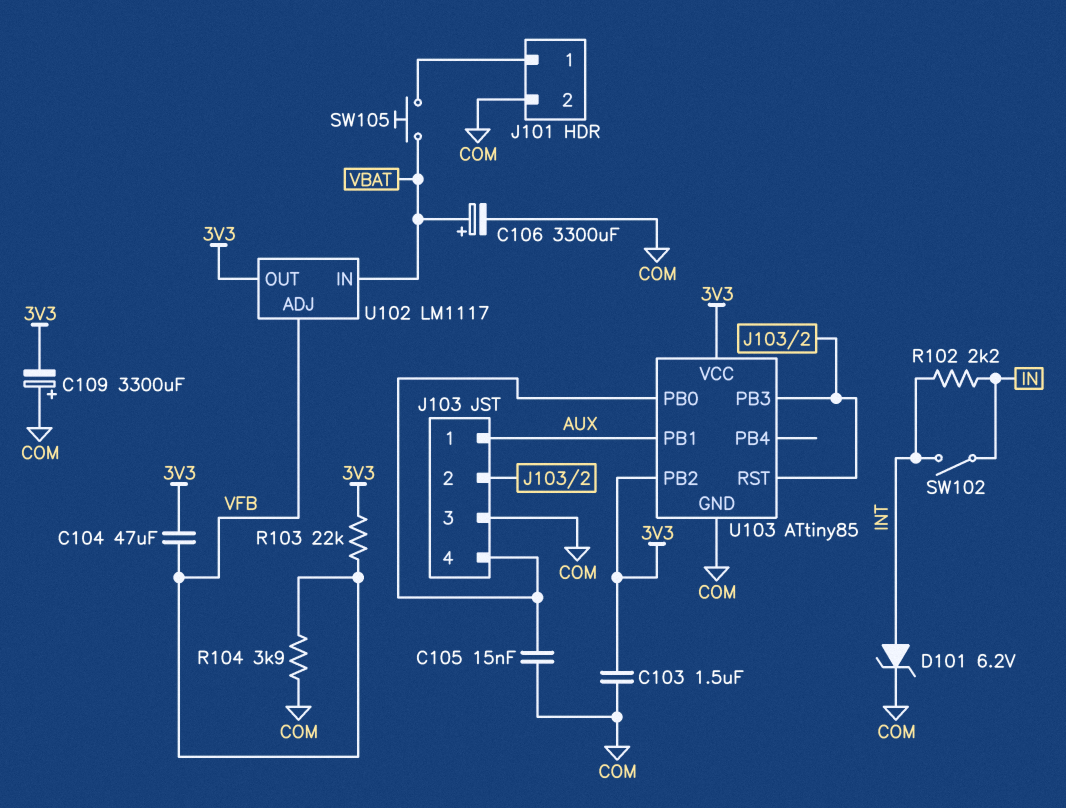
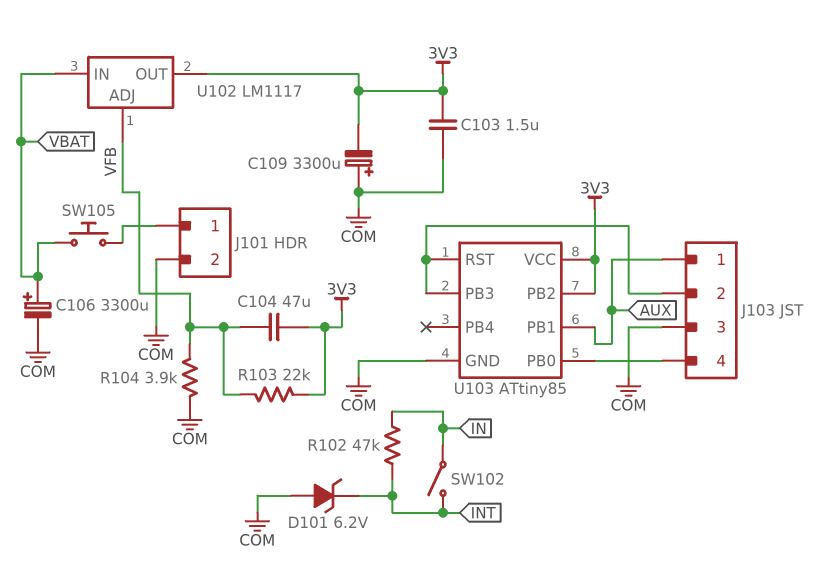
C105: 15nF (COM, J103/4) -> none
D101: zener 6.2V (A INT, K COM) -> zener 6.2V (A COM, K INT)
R102: 2.2k (IN, INT) -> 47k (IN, INT)

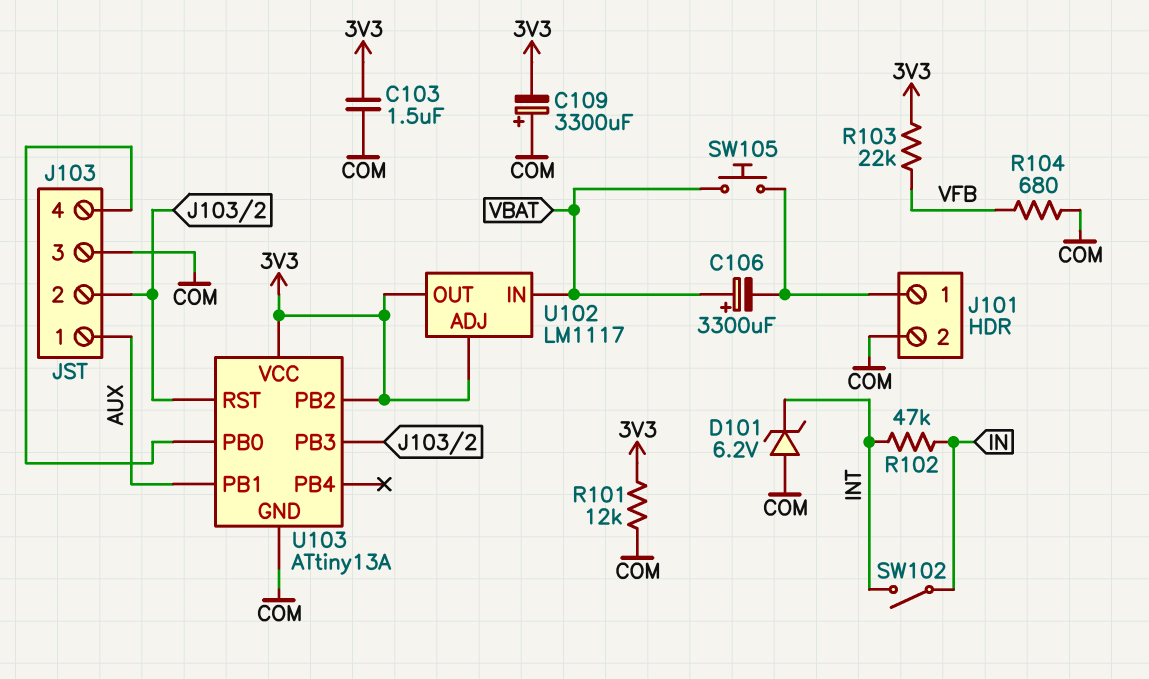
C104: 47uF (3V3, VFB) -> none
C106: 3300uF (plus VBAT, minus COM) -> 3300uF (plus VBAT, minus J101/1)
R101: none -> 12k (3V3, COM)
R104: 3.9k (COM, VFB) -> 680 (COM, VFB)
U102 pin ADJ: VFB -> 3V3
U103: ATtiny85 -> ATtiny13A

